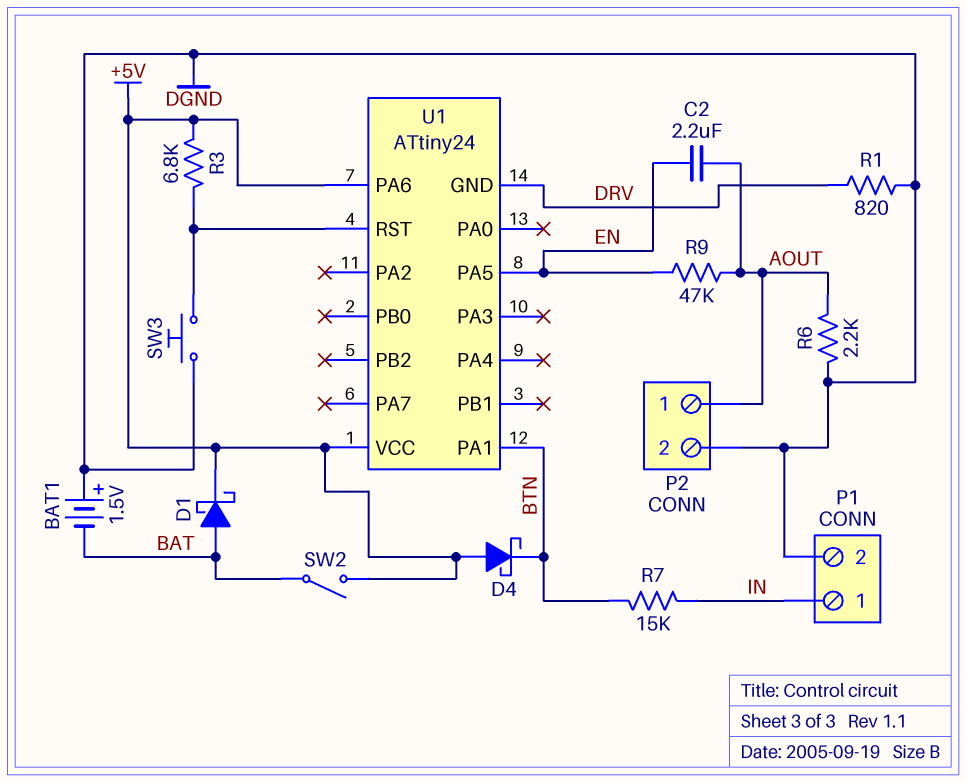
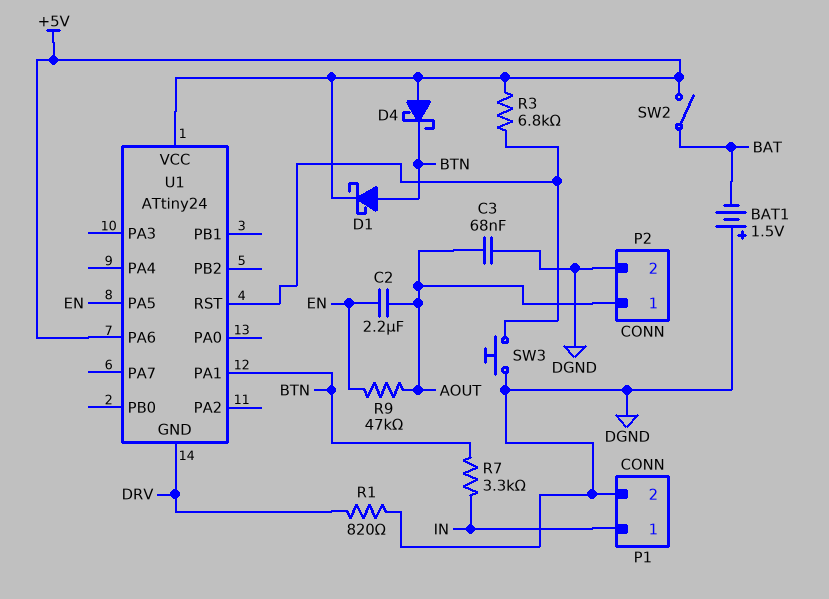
C3: none -> 68nF (AOUT, DGND)
D1: schottky (A BAT, K +5V) -> schottky (A BTN, K +5V)
R6: 2.2k (AOUT, DGND) -> none
R7: 15k (BTN, IN) -> 3.3k (BTN, IN)

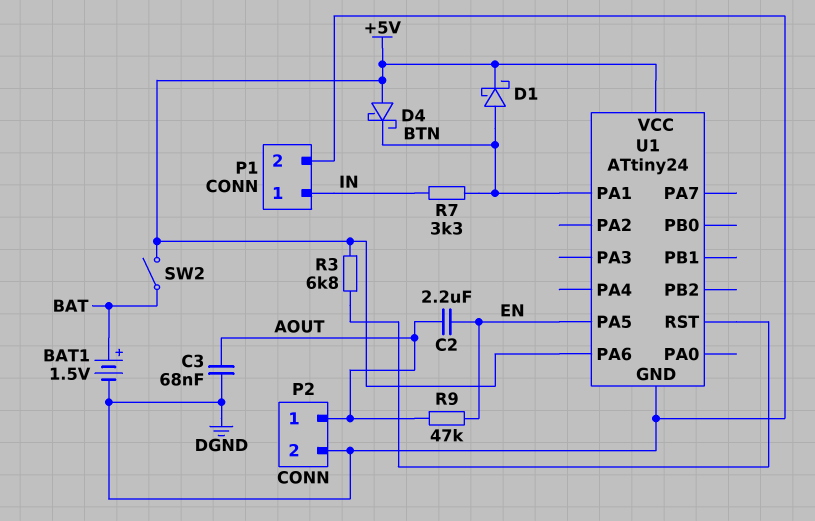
BAT1: 1.5V (plus DGND, minus BAT) -> 1.5V (plus BAT, minus DGND)
R1: 820 (DGND, DRV) -> none
SW3: button (DGND, U1/RST) -> none
U1 pin GND: DRV -> DGND

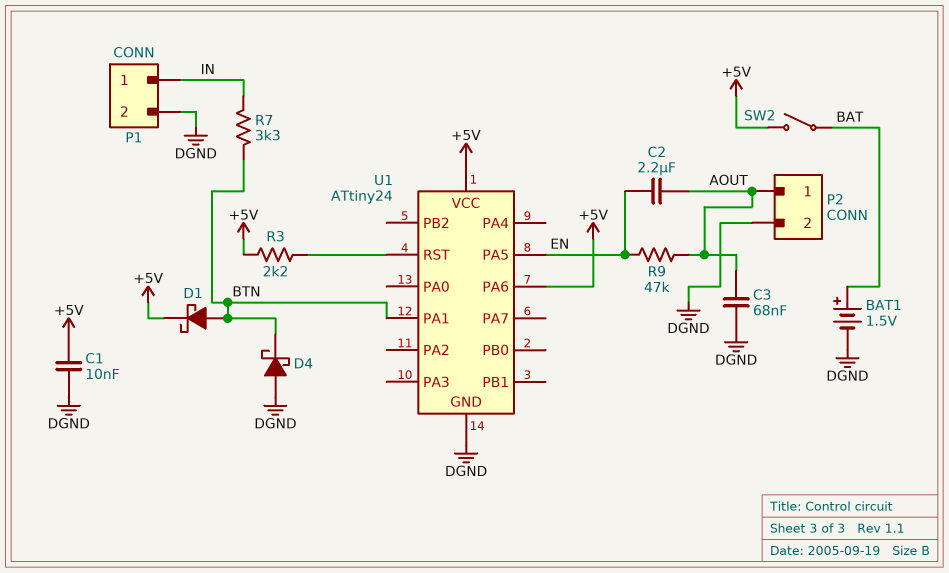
C1: none -> 10nF (+5V, DGND)
D4: schottky (A +5V, K BTN) -> schottky (A DGND, K BTN)
R3: 6.8k (+5V, U1/RST) -> 2.2k (+5V, U1/RST)

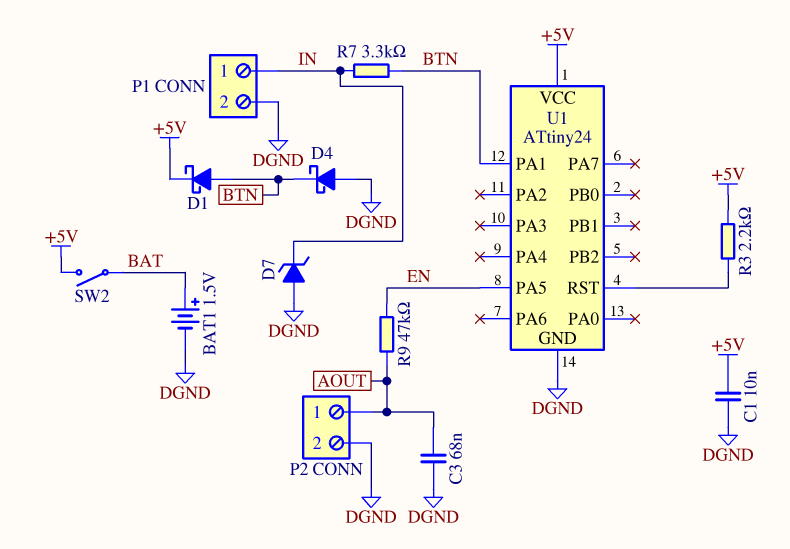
C2: 2.2uF (AOUT, EN) -> none
D7: none -> zener (A DGND, K IN)
U1 pin PA6: +5V -> none

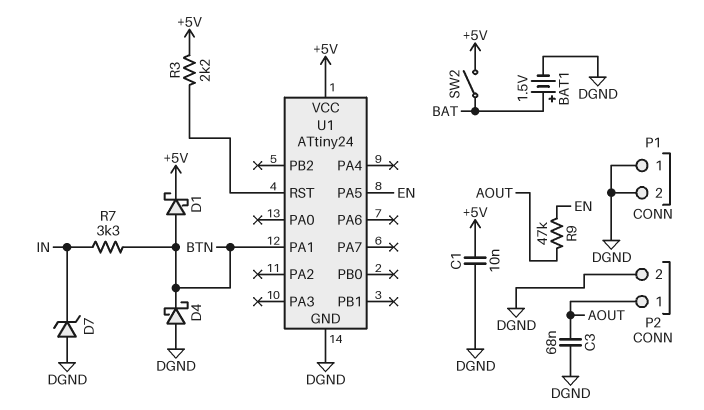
P1 pin 1: IN -> DGND

